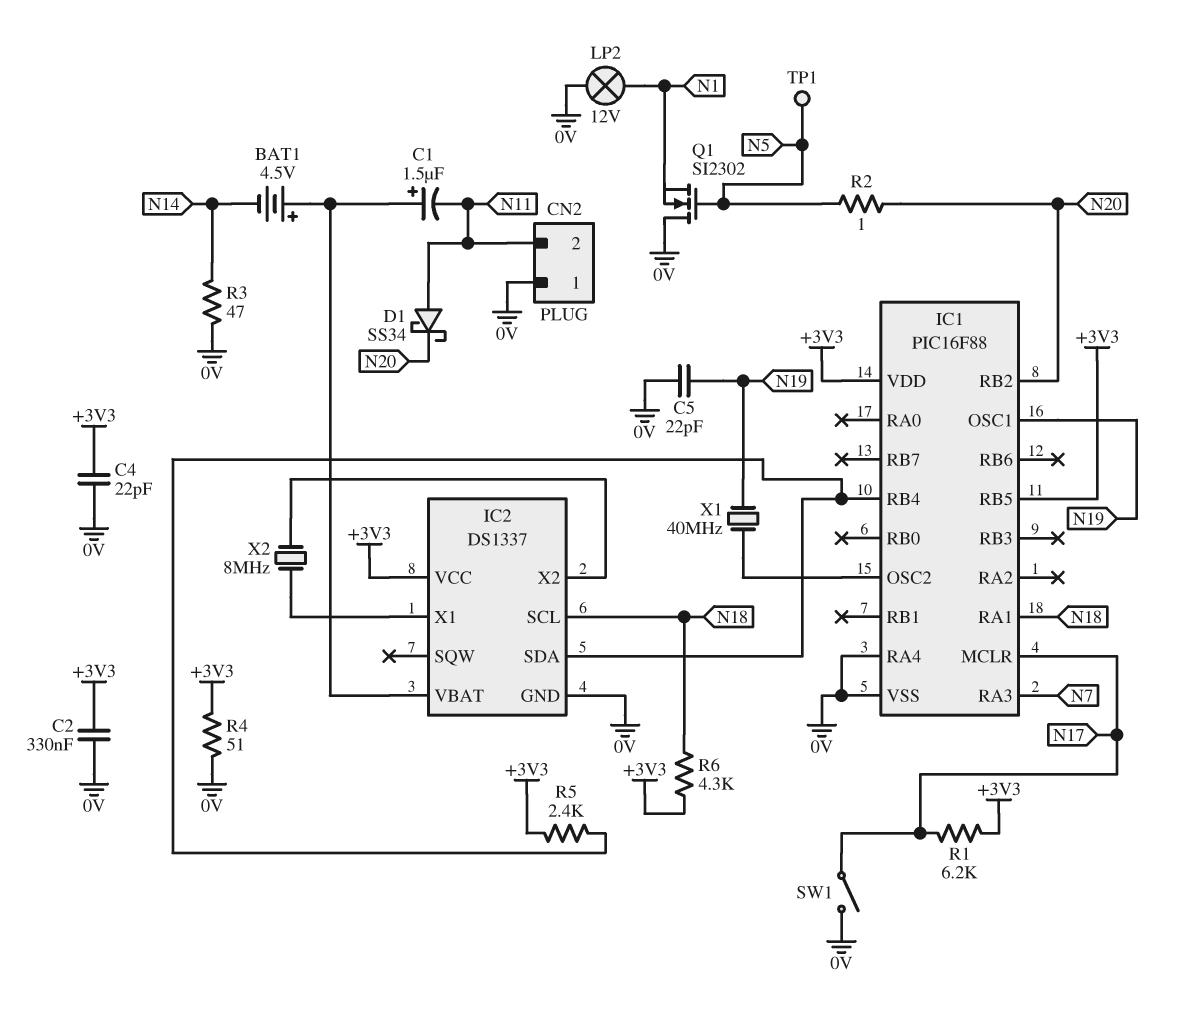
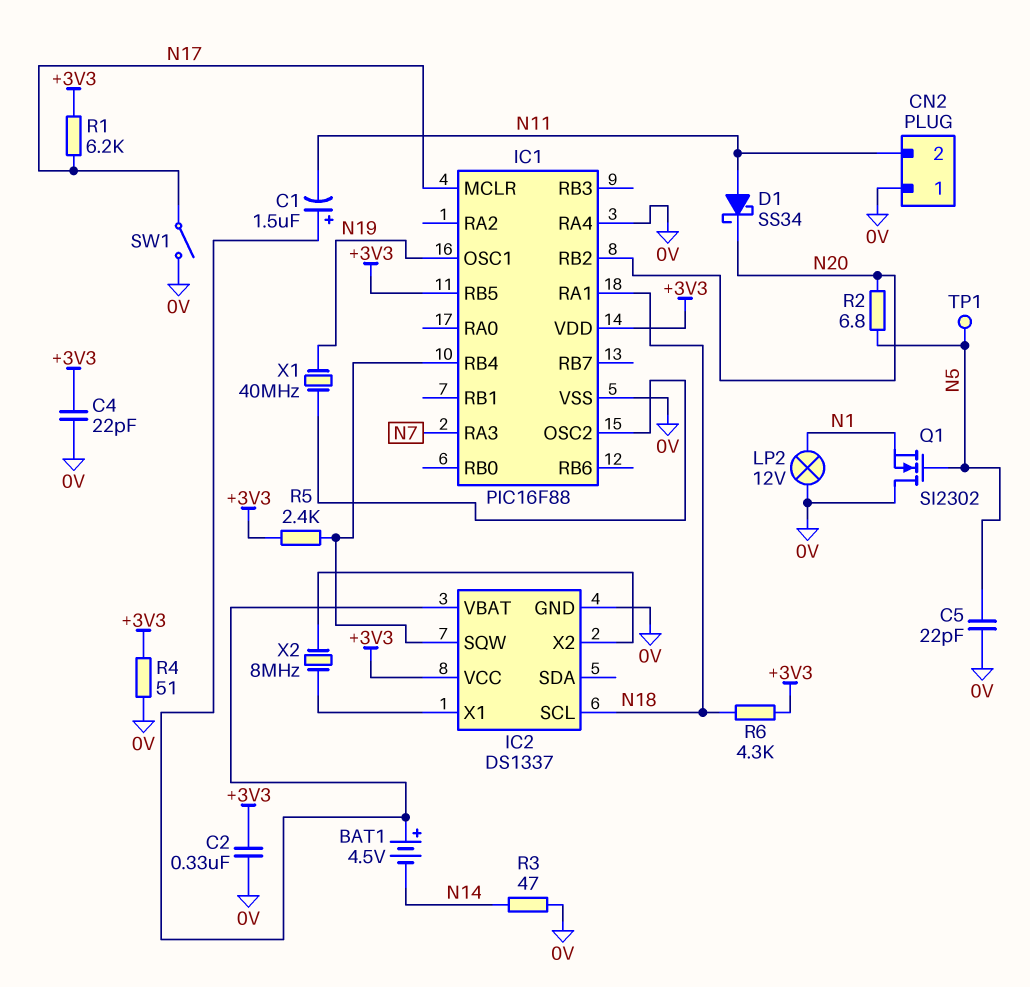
C5: 22pF (0V, N19) -> 22pF (0V, N5)
IC2 pin SDA: IC1/RB4 -> none
IC2 pin SQW: none -> IC1/RB4
R2: 1 (N5, N20) -> 6.8 (N5, N20)

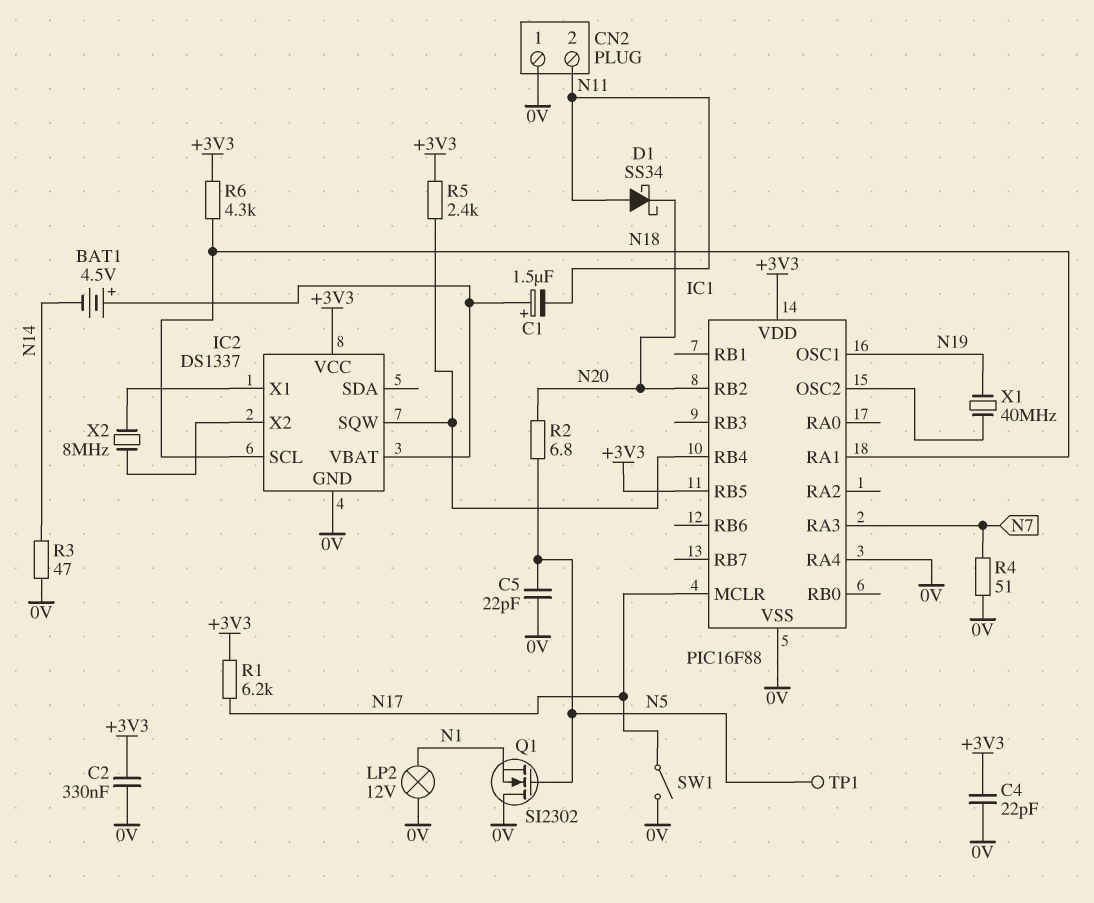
R4: 51 (+3V3, 0V) -> 51 (0V, N7)

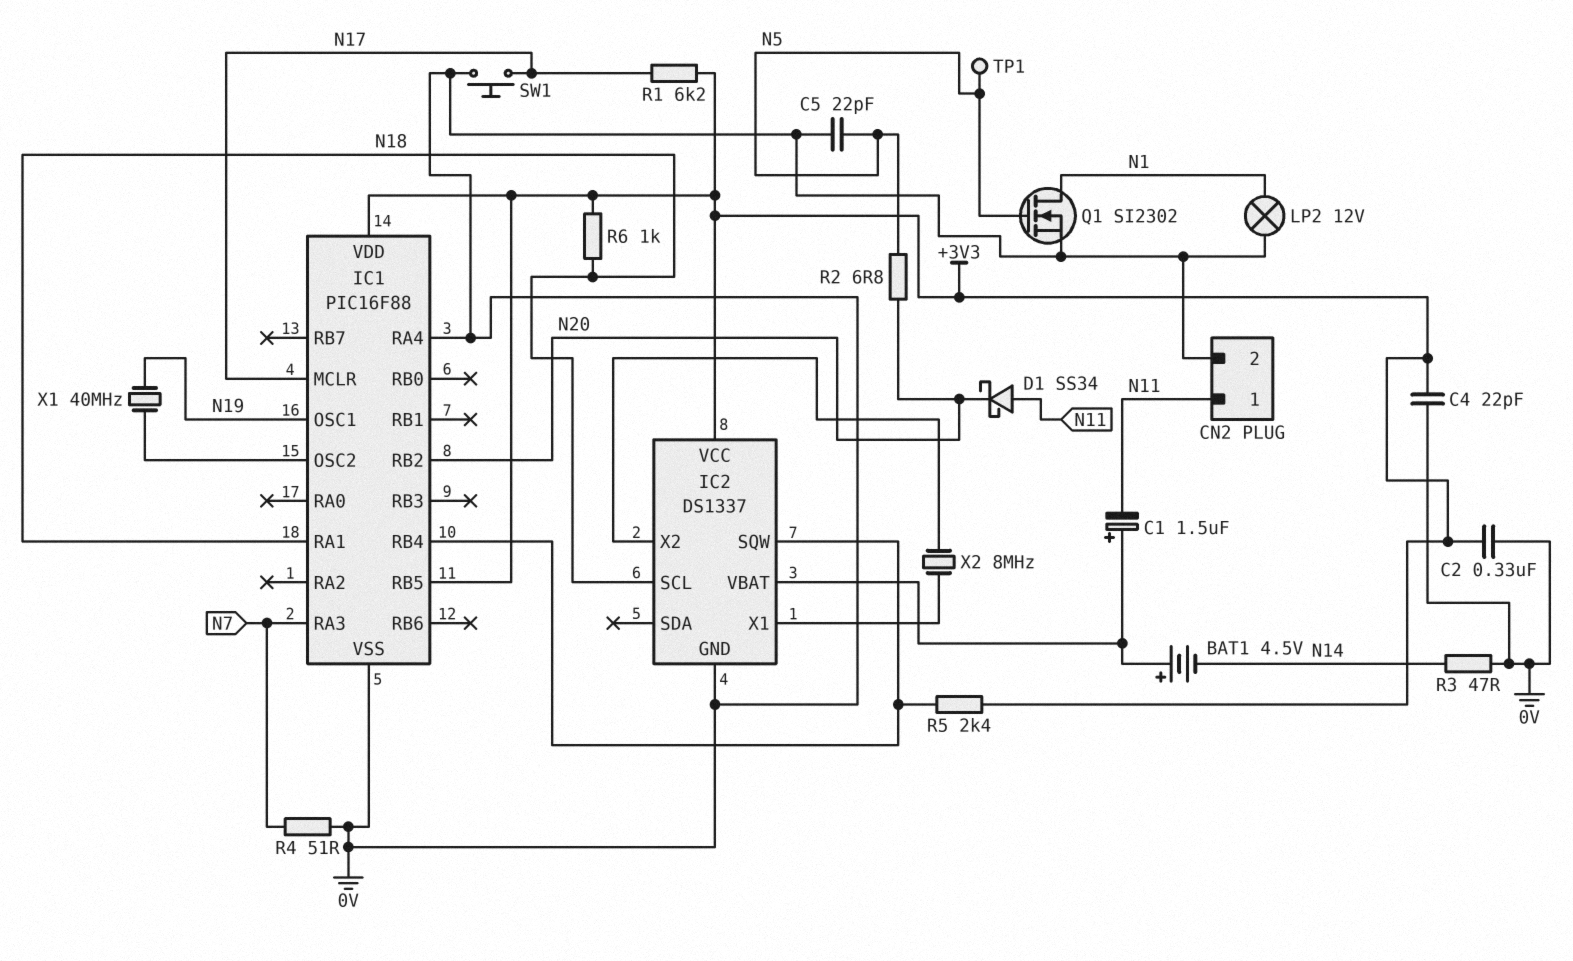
CN2 pin 1: 0V -> N11
CN2 pin 2: N11 -> 0V
Q1: NMOS SI2302 (G N5, D 0V, S N1) -> NMOS SI2302 (G N5, D N1, S 0V)
R6: 4.3k (+3V3, N18) -> 1k (+3V3, N18)
SW1: switch (0V, N17) -> button (0V, N17)

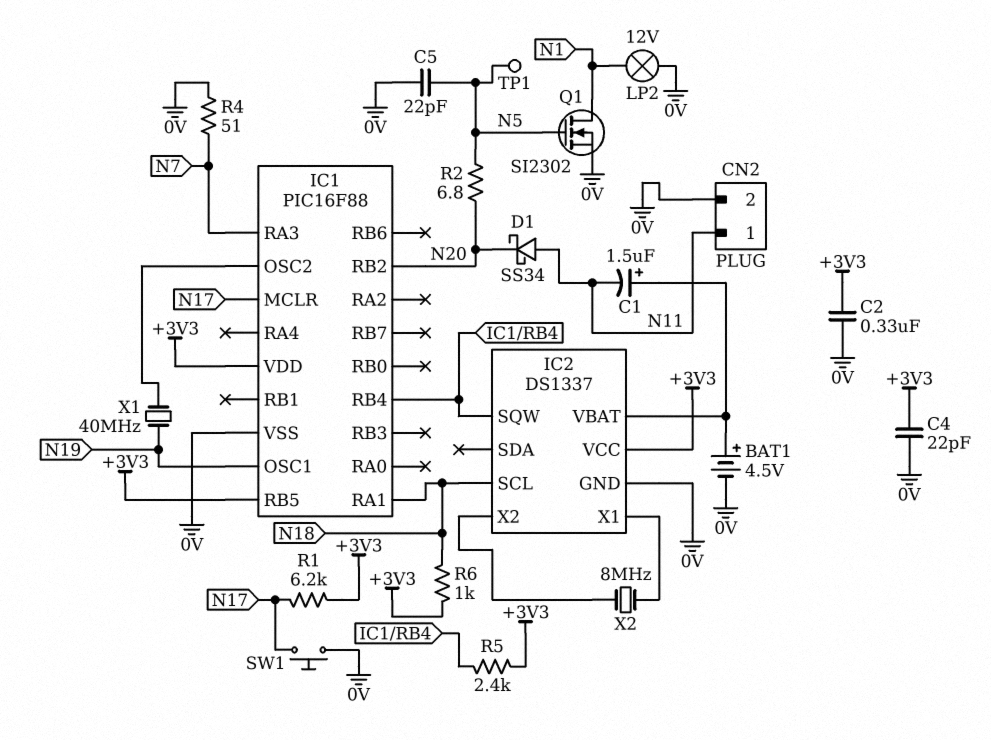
BAT1: 4.5V (plus IC2/VBAT, minus N14) -> 4.5V (plus IC2/VBAT, minus 0V)
IC1 pin RA4: 0V -> none
R3: 47 (0V, N14) -> none

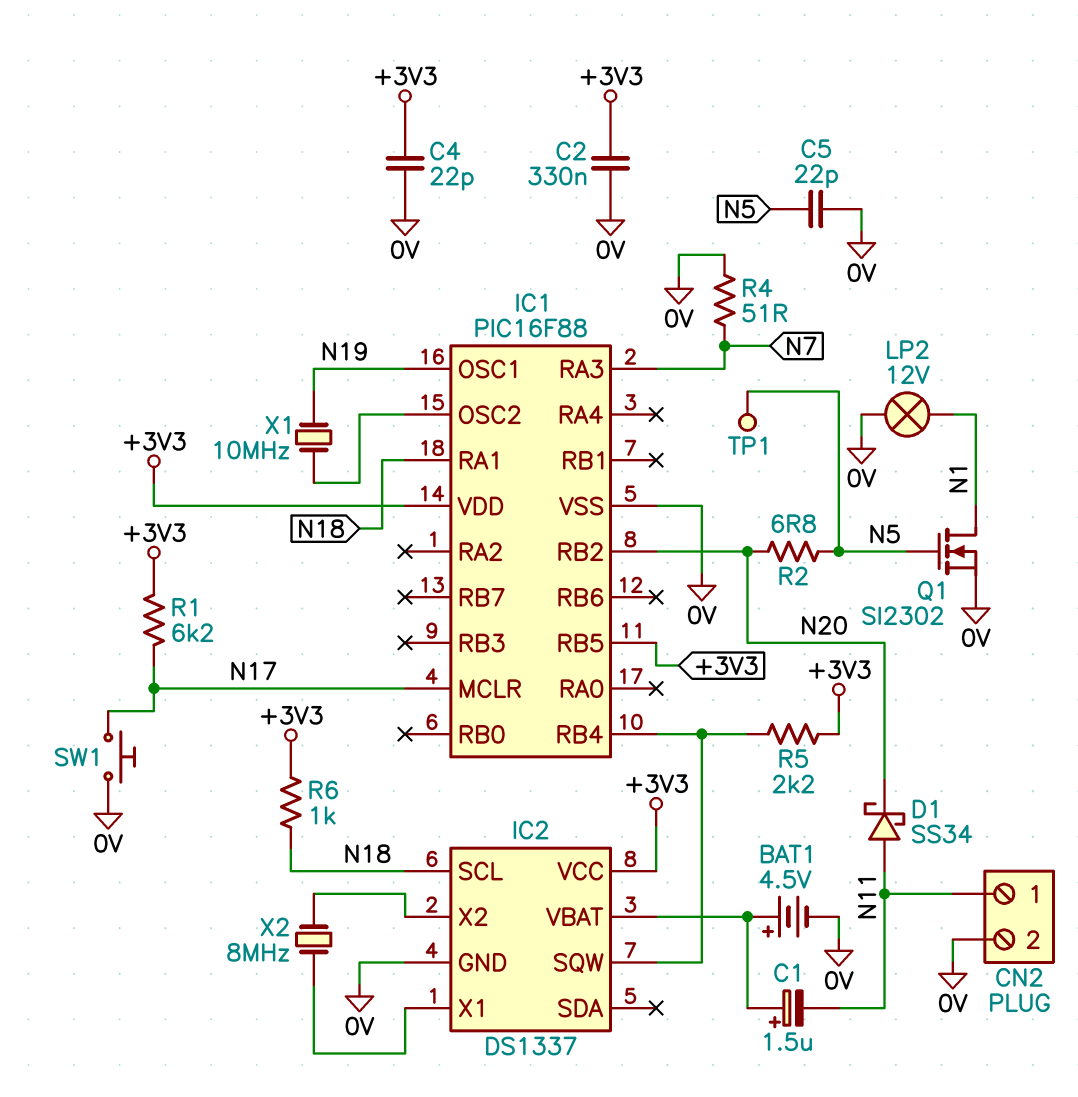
R5: 2.4k (+3V3, IC1/RB4) -> 2.2k (+3V3, IC1/RB4)
X1: 40MHz (IC1/OSC2, N19) -> 10MHz (IC1/OSC2, N19)

